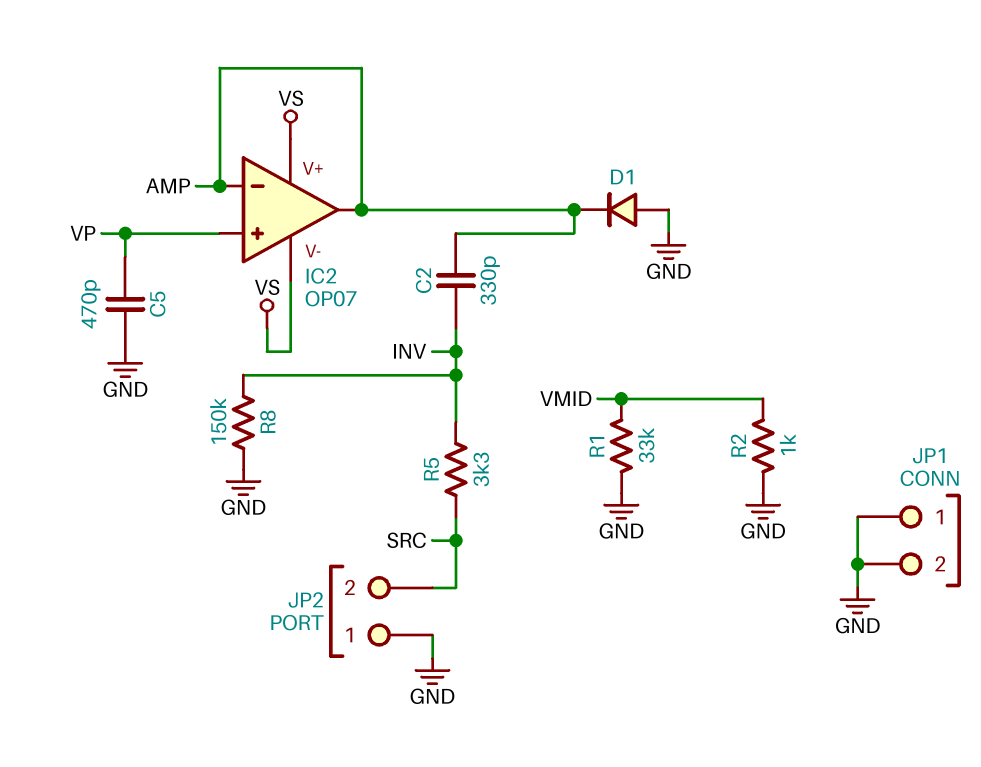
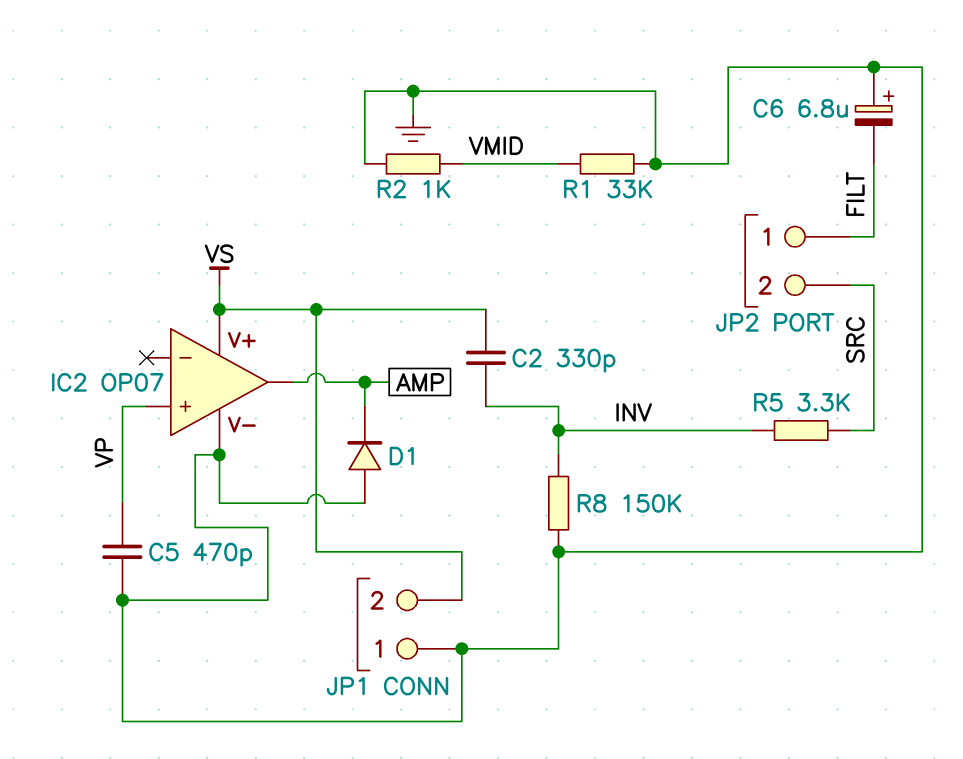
C2: 330pF (AMP, INV) -> 330pF (INV, VS)
C6: none -> 6.8uF (plus GND, minus FILT)
IC2 pin V-: VS -> GND
IC2 pin in-: AMP -> none
JP1 pin 2: GND -> VS
JP2 pin 1: GND -> FILT

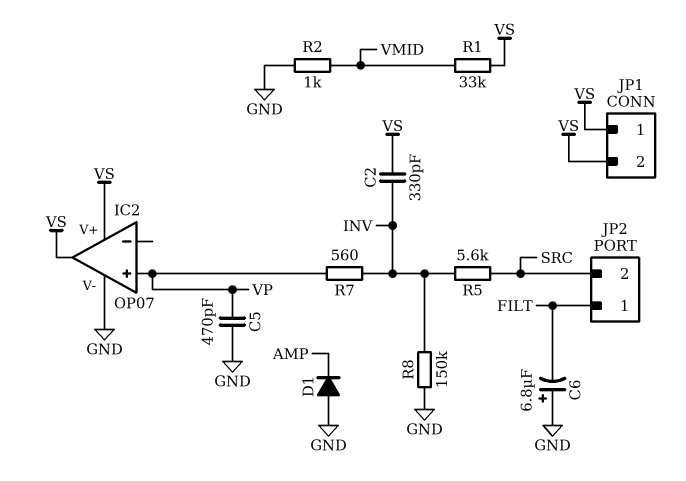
IC2 pin out: AMP -> VS
JP1 pin 1: GND -> VS
R1: 33k (GND, VMID) -> 33k (VMID, VS)
R5: 3.3k (INV, SRC) -> 5.6k (INV, SRC)
R7: none -> 560 (INV, VP)

